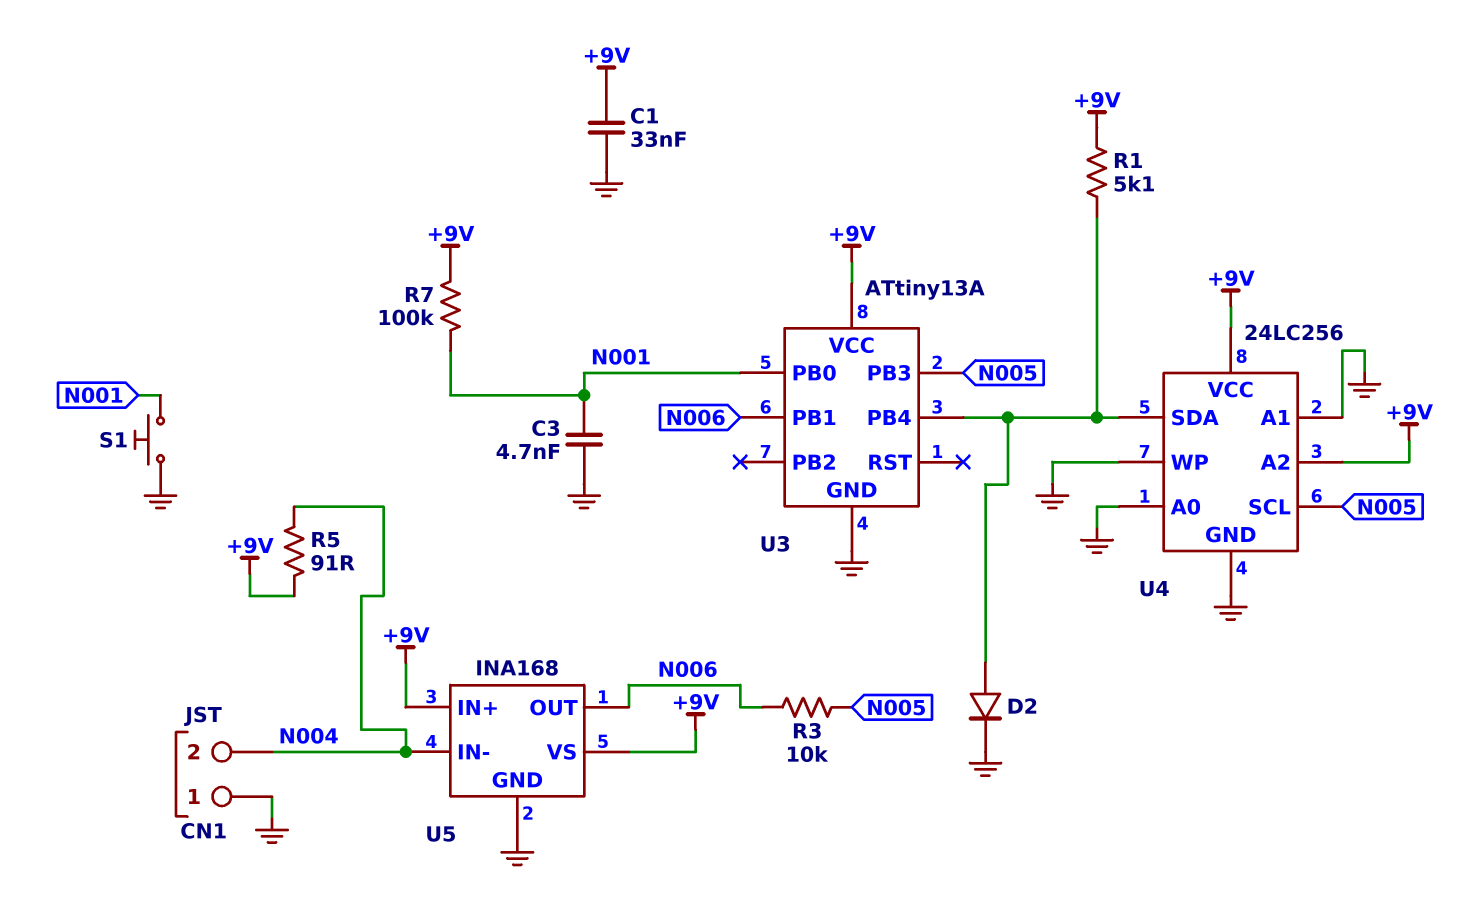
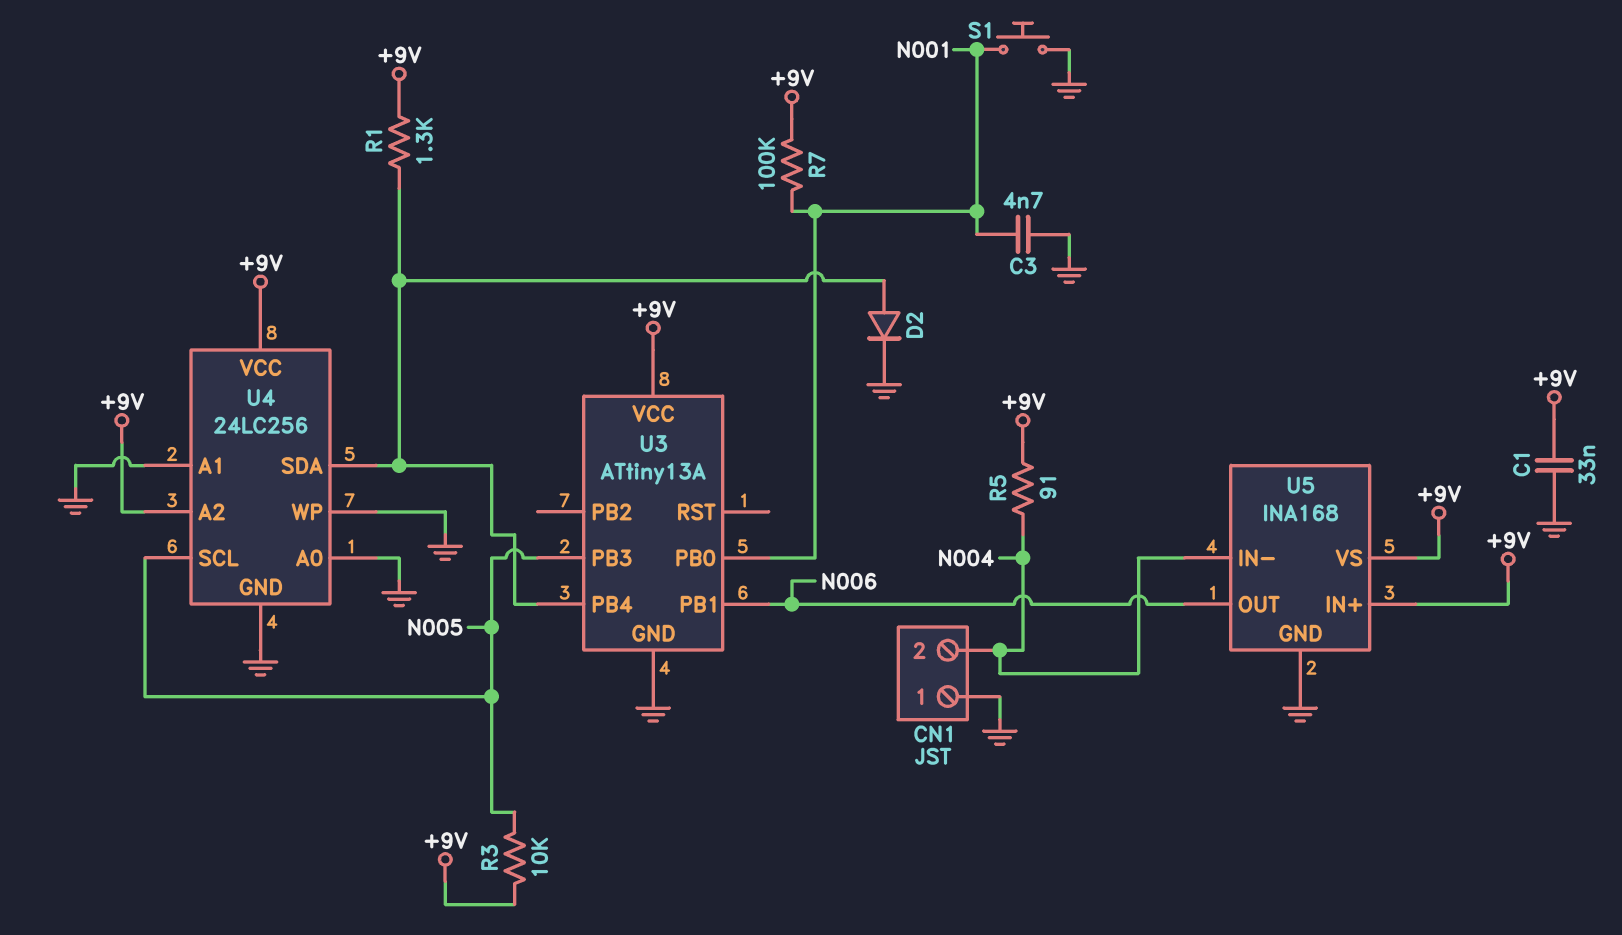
R1: 5.1k (+9V, U3/PB4) -> 1.3k (+9V, U3/PB4)
R3: 10k (N005, N006) -> 10k (+9V, N005)

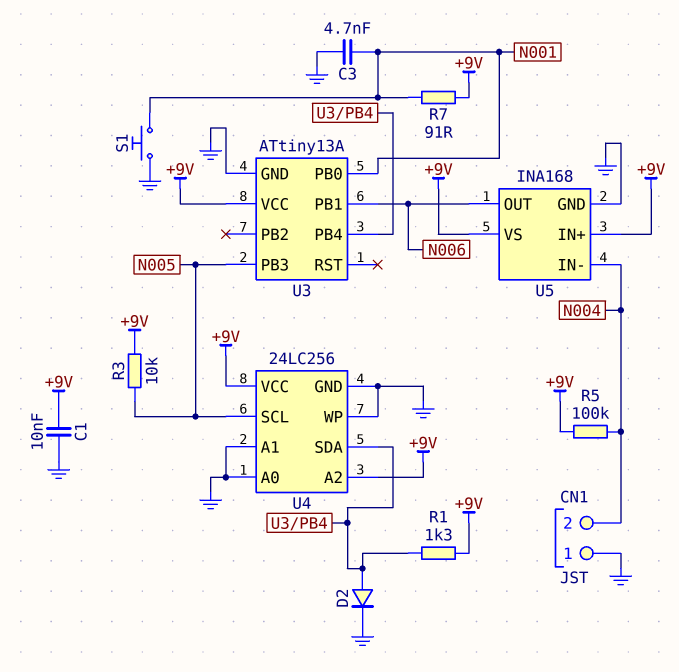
C1: 33nF (+9V, GND) -> 10nF (+9V, GND)
R5: 91 (+9V, N004) -> 100k (+9V, N004)
R7: 100k (+9V, N001) -> 91 (+9V, N001)

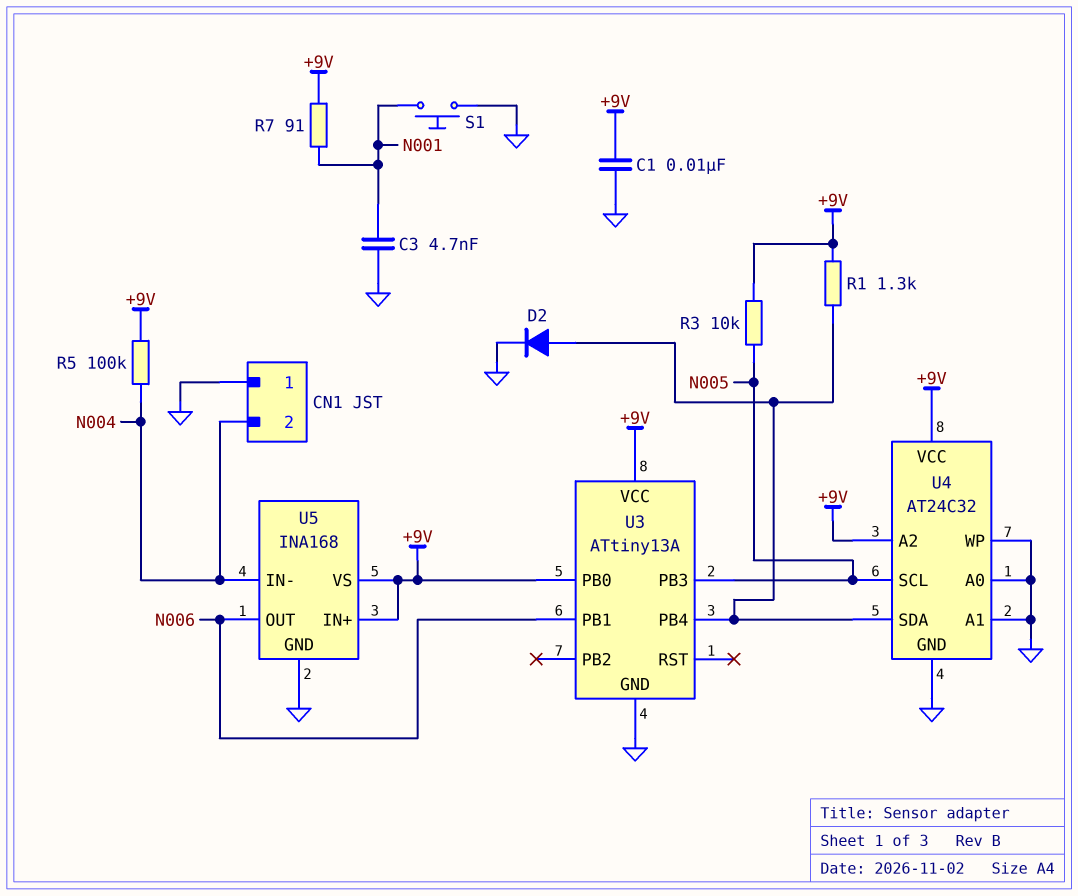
U3 pin PB0: N001 -> +9V
U4: 24LC256 -> AT24C32

